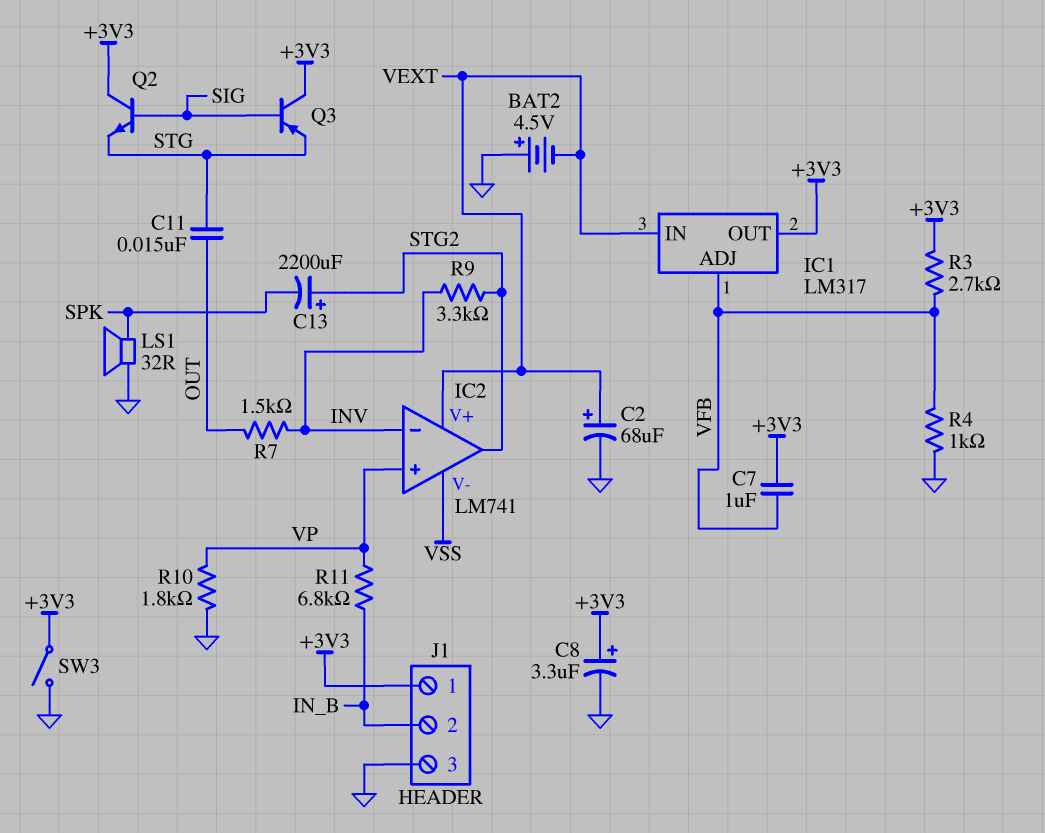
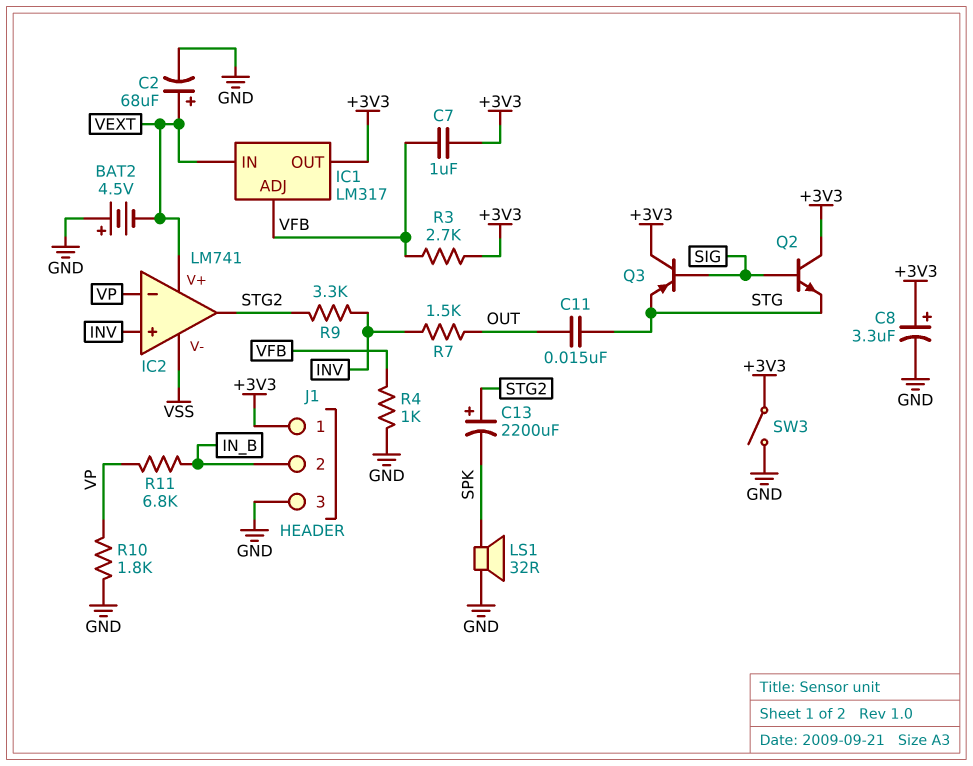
IC2 pin in+: VP -> INV
IC2 pin in-: INV -> VP

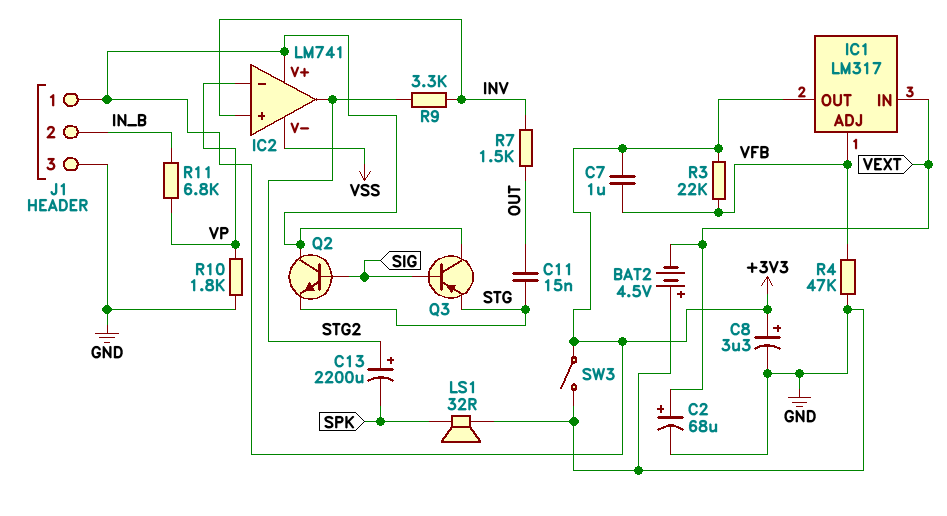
IC2 pin V+: VEXT -> +3V3
R3: 2.7k (+3V3, VFB) -> 22k (+3V3, VFB)
R4: 1k (GND, VFB) -> 47k (GND, VFB)

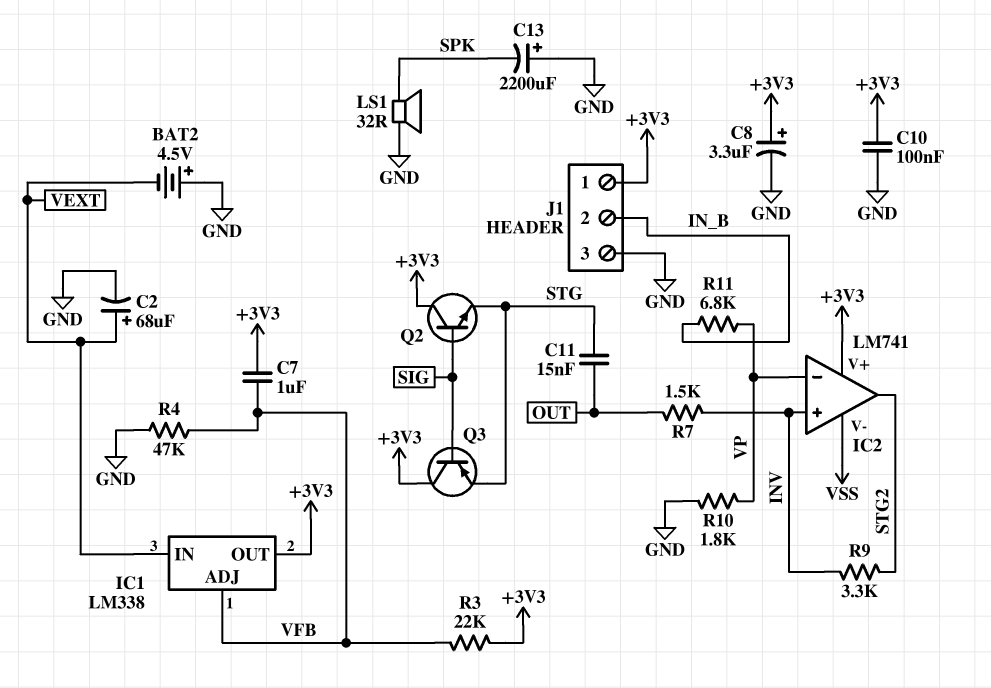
C10: none -> 100nF (+3V3, GND)
C13: 2200uF (plus STG2, minus SPK) -> 2200uF (plus GND, minus SPK)
IC1: LM317 -> LM338
SW3: switch (+3V3, GND) -> none

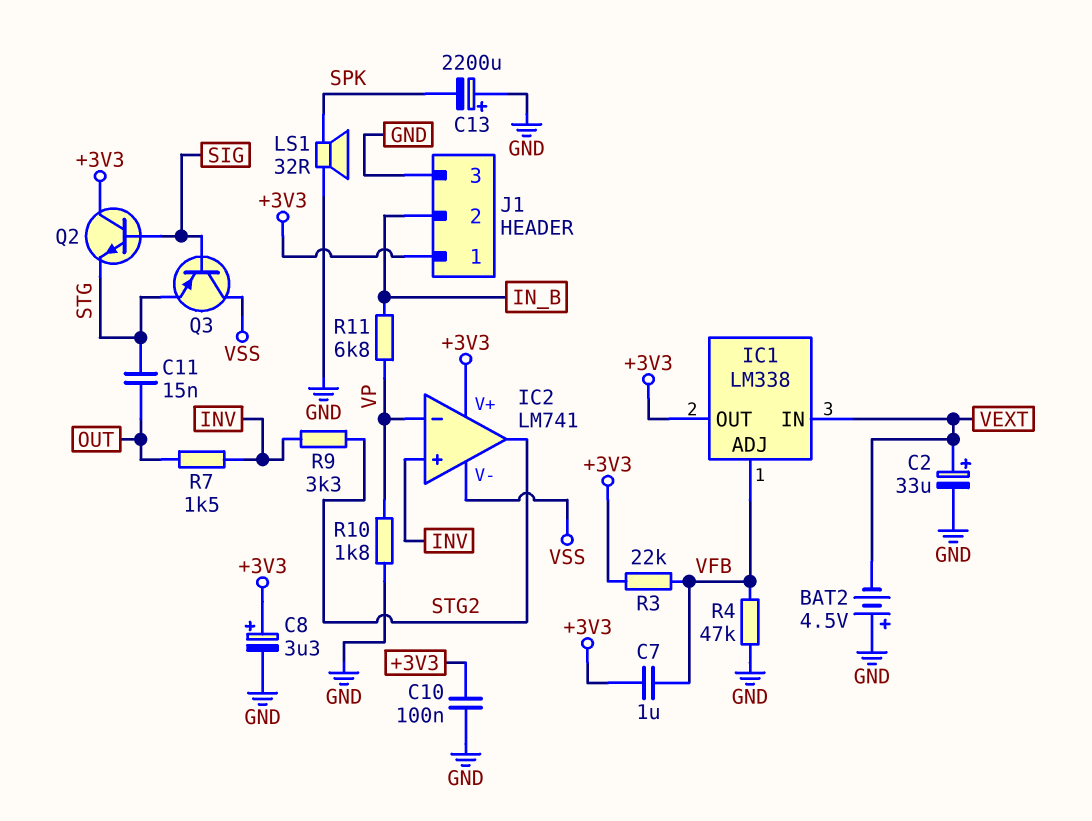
C2: 68uF (plus VEXT, minus GND) -> 33uF (plus VEXT, minus GND)
Q3: PNP (B SIG, C +3V3, E STG) -> PNP (B SIG, C VSS, E STG)

